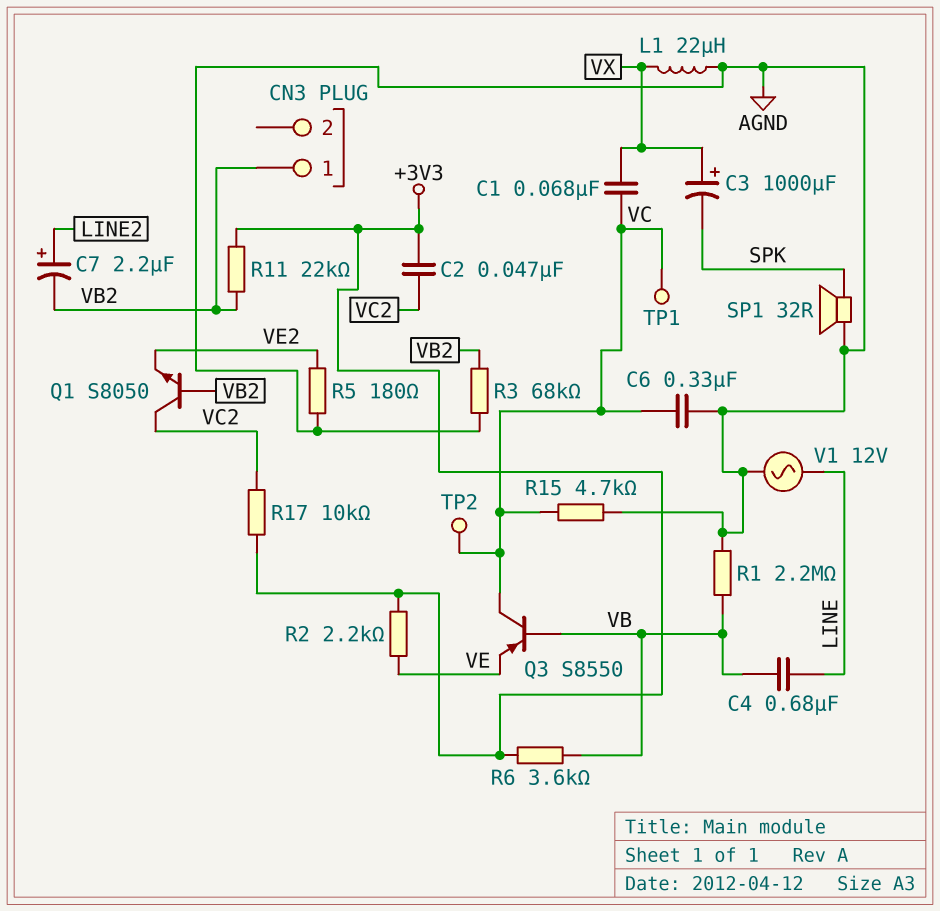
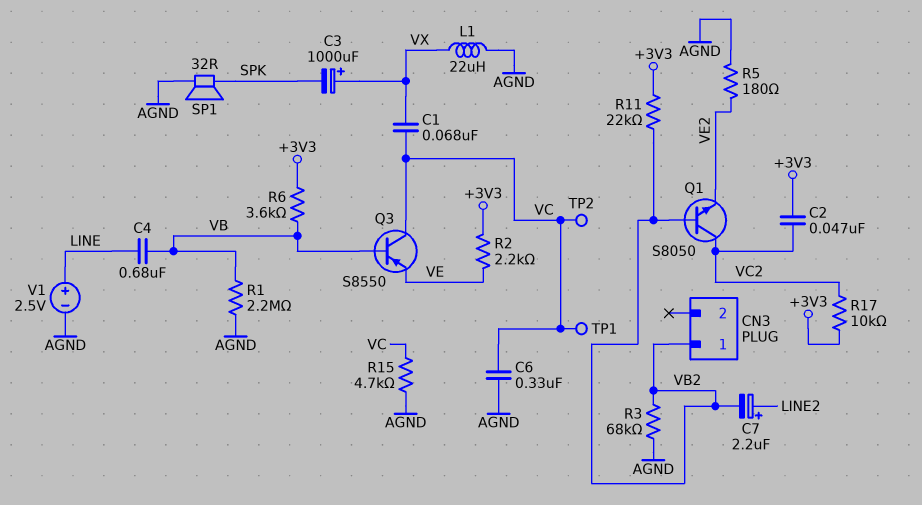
V1: AC 12V (AGND, LINE) -> 2.5V (plus LINE, minus AGND)

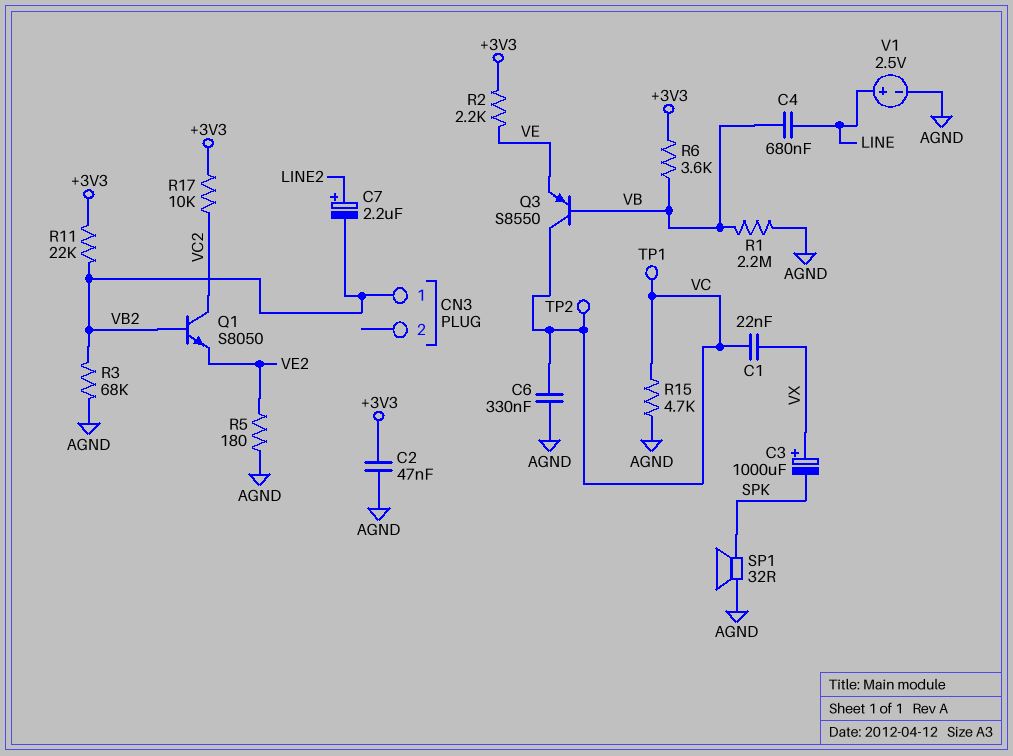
C1: 68nF (VC, VX) -> 22nF (VC, VX)
C2: 47nF (+3V3, VC2) -> 47nF (+3V3, AGND)
L1: 22uH (AGND, VX) -> none

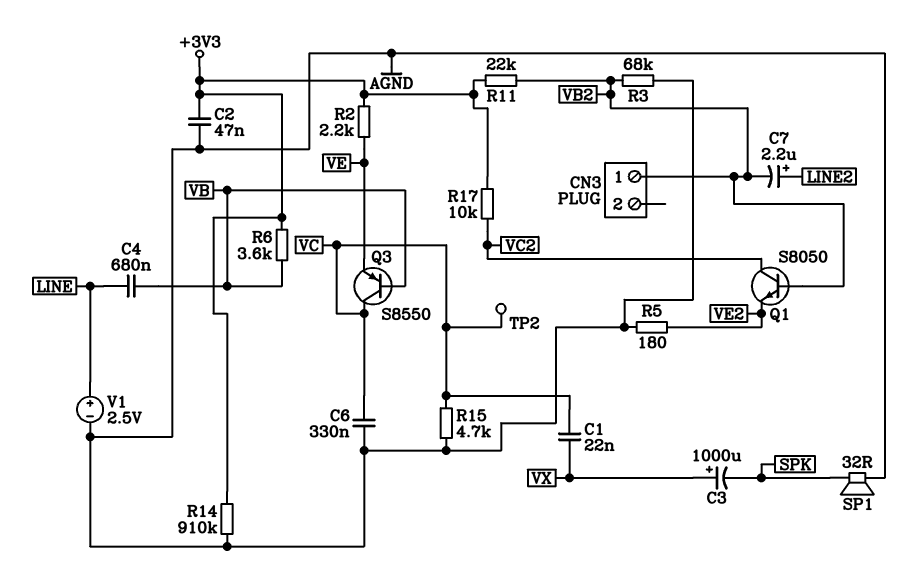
R1: 2.2M (AGND, VB) -> none
R14: none -> 910k (+3V3, AGND)
TP1: test point (VC) -> none

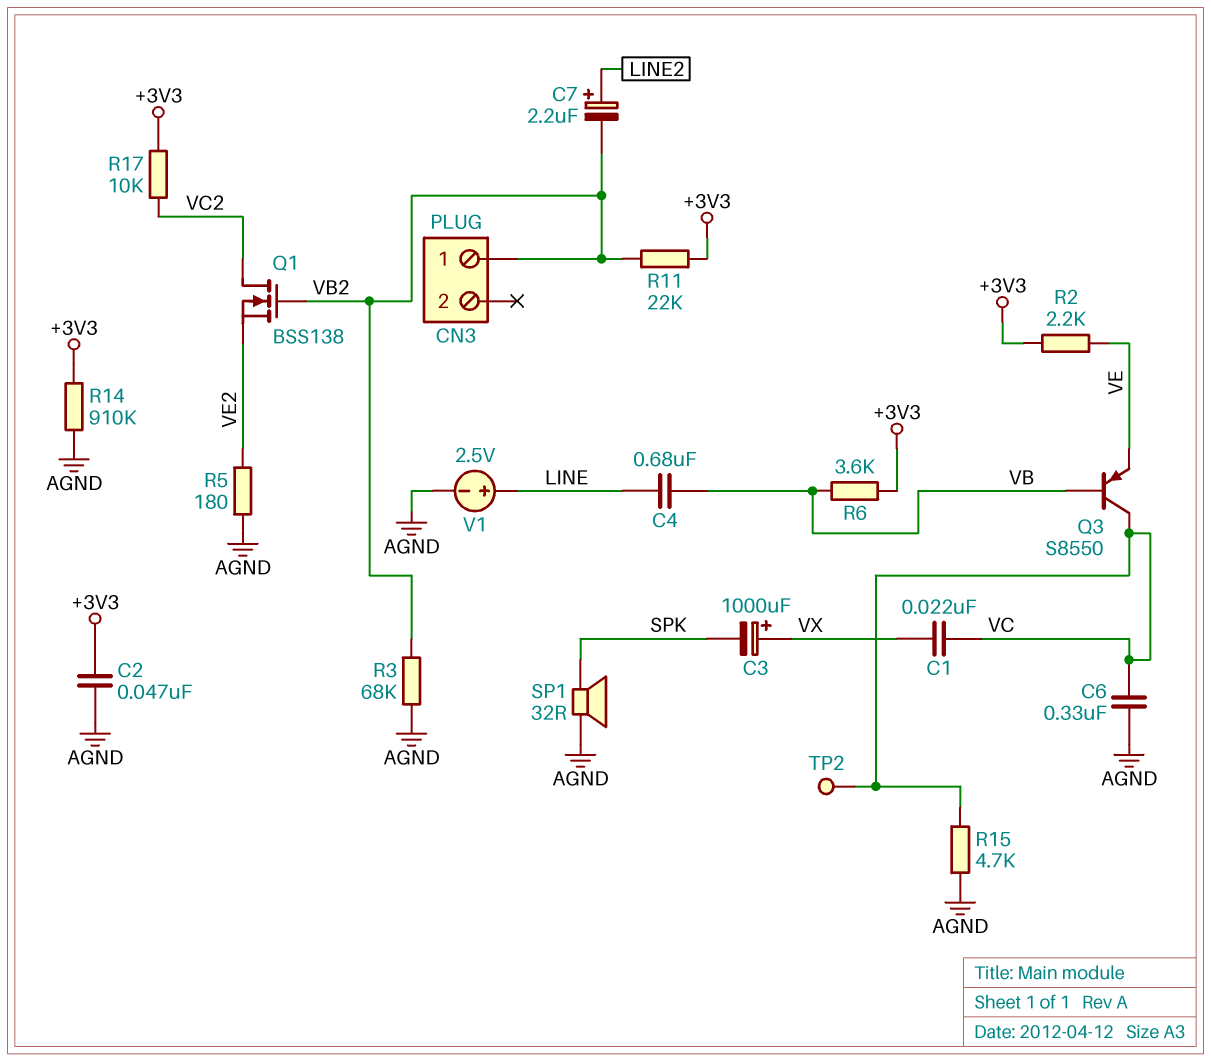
Q1: NPN S8050 (B VB2, C VC2, E VE2) -> NMOS BSS138 (G VB2, D VC2, S VE2)

